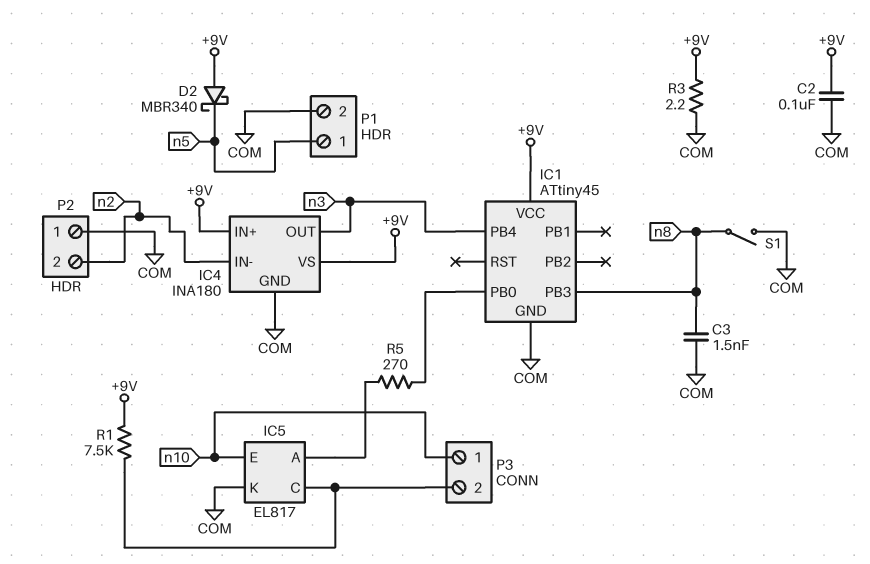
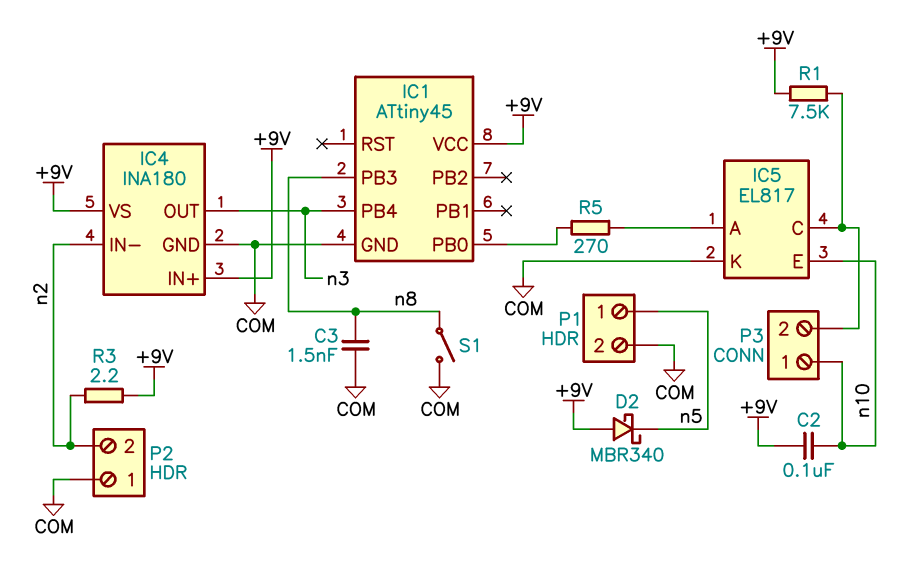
C2: 100nF (+9V, COM) -> 100nF (+9V, n10)
R3: 2.2 (+9V, COM) -> 2.2 (+9V, n2)

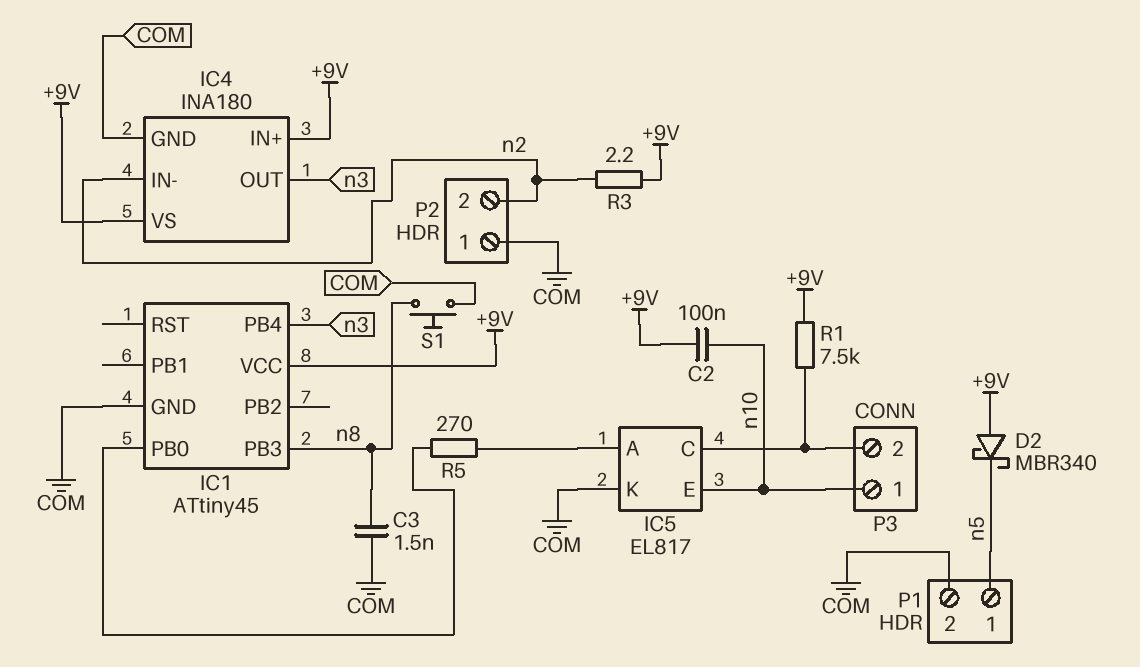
S1: switch (COM, n8) -> button (COM, n8)

